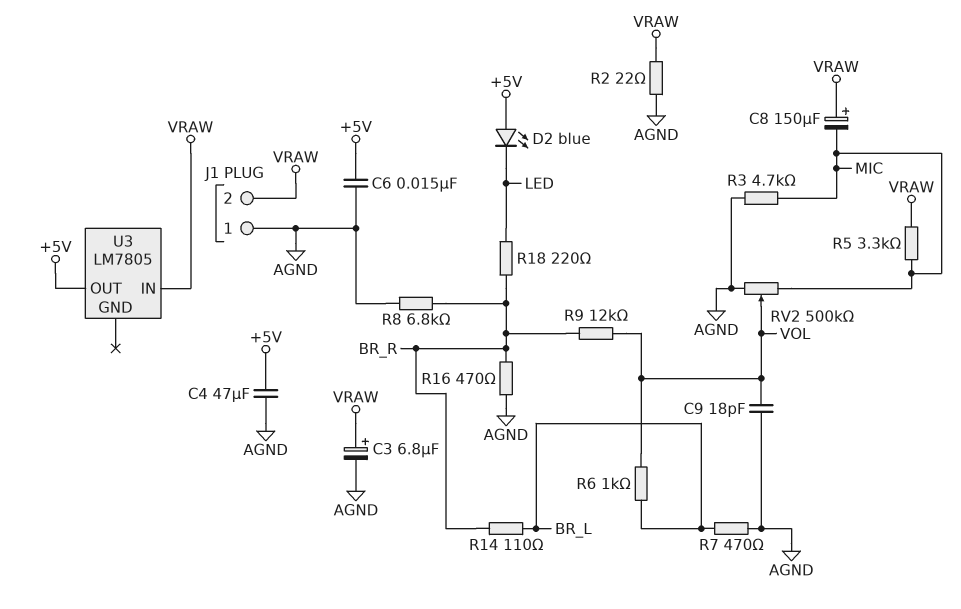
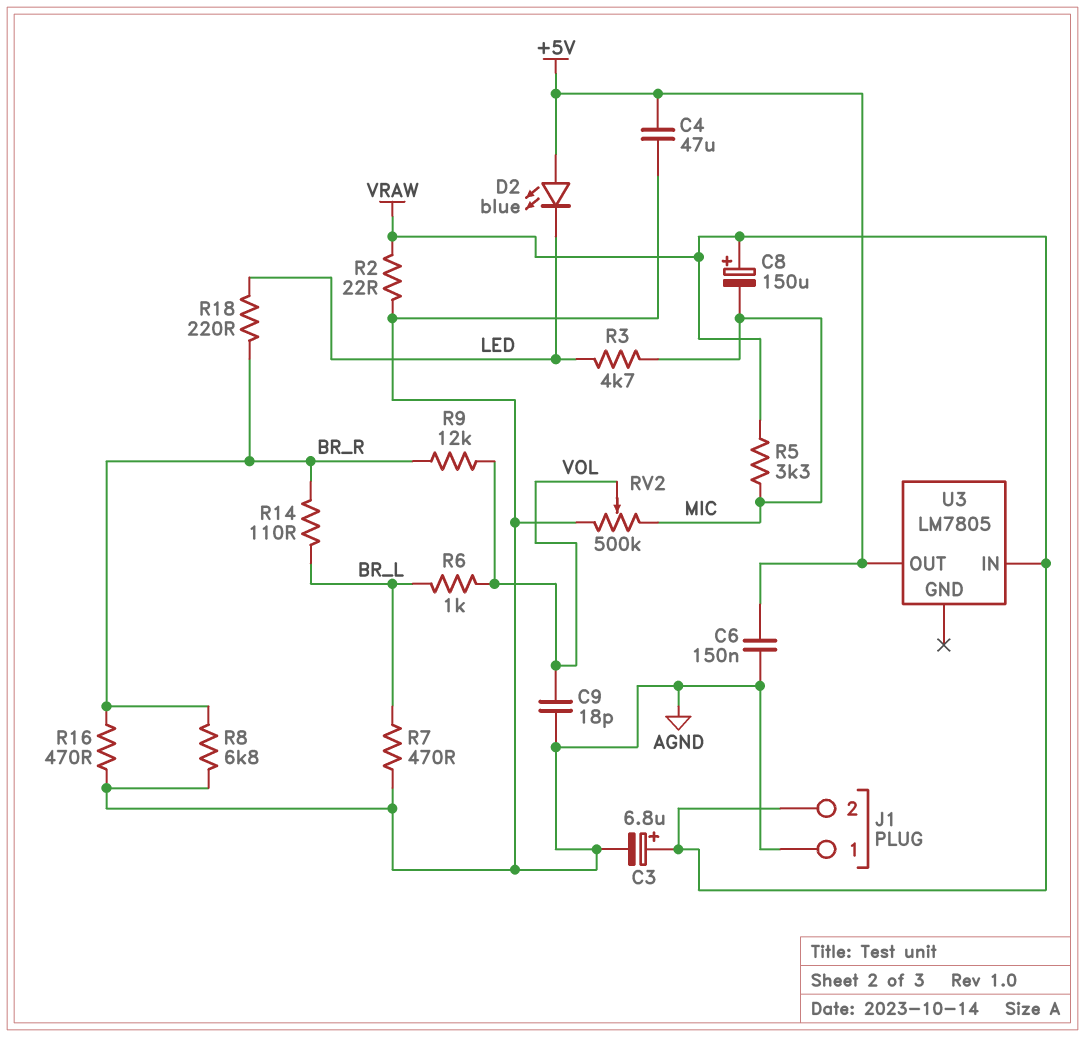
C6: 15nF (+5V, AGND) -> 150nF (+5V, AGND)
R3: 4.7k (AGND, MIC) -> 4.7k (LED, MIC)

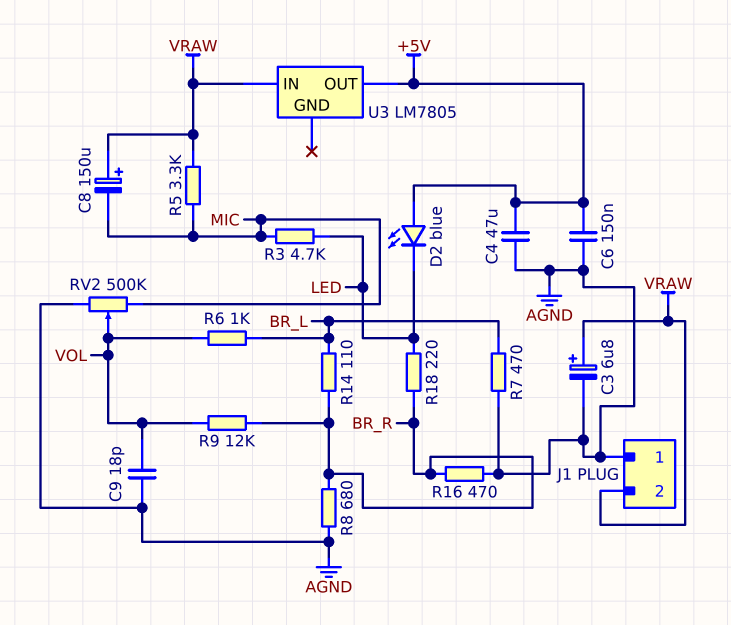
R2: 22 (AGND, VRAW) -> none
R8: 6.8k (AGND, BR_R) -> 680 (AGND, BR_R)

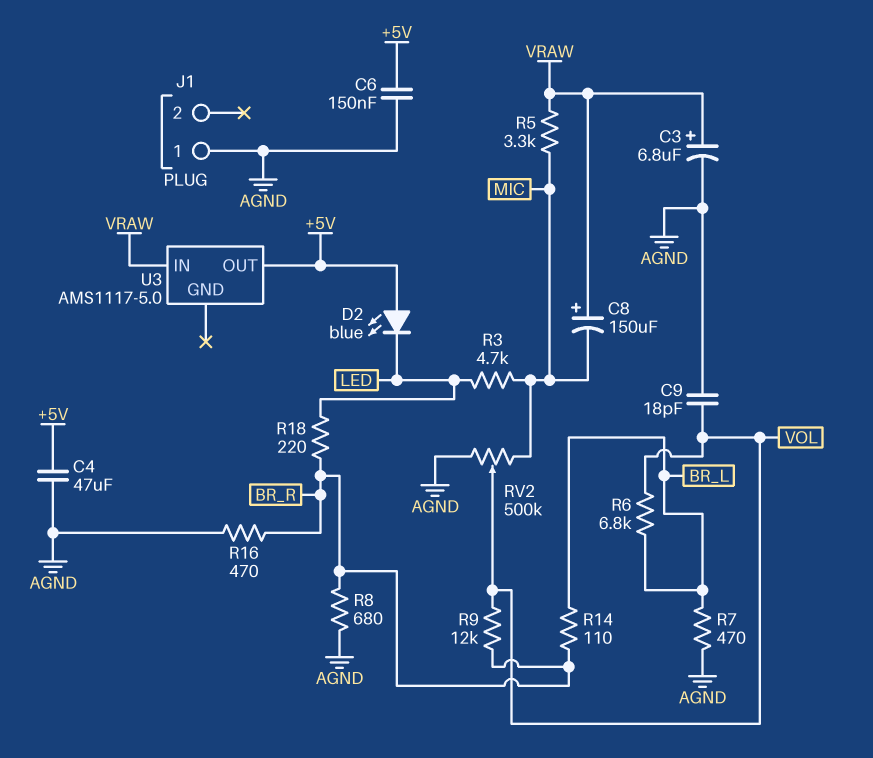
J1 pin 2: VRAW -> none
R6: 1k (BR_L, VOL) -> 6.8k (BR_L, VOL)
U3: LM7805 -> AMS1117-5.0

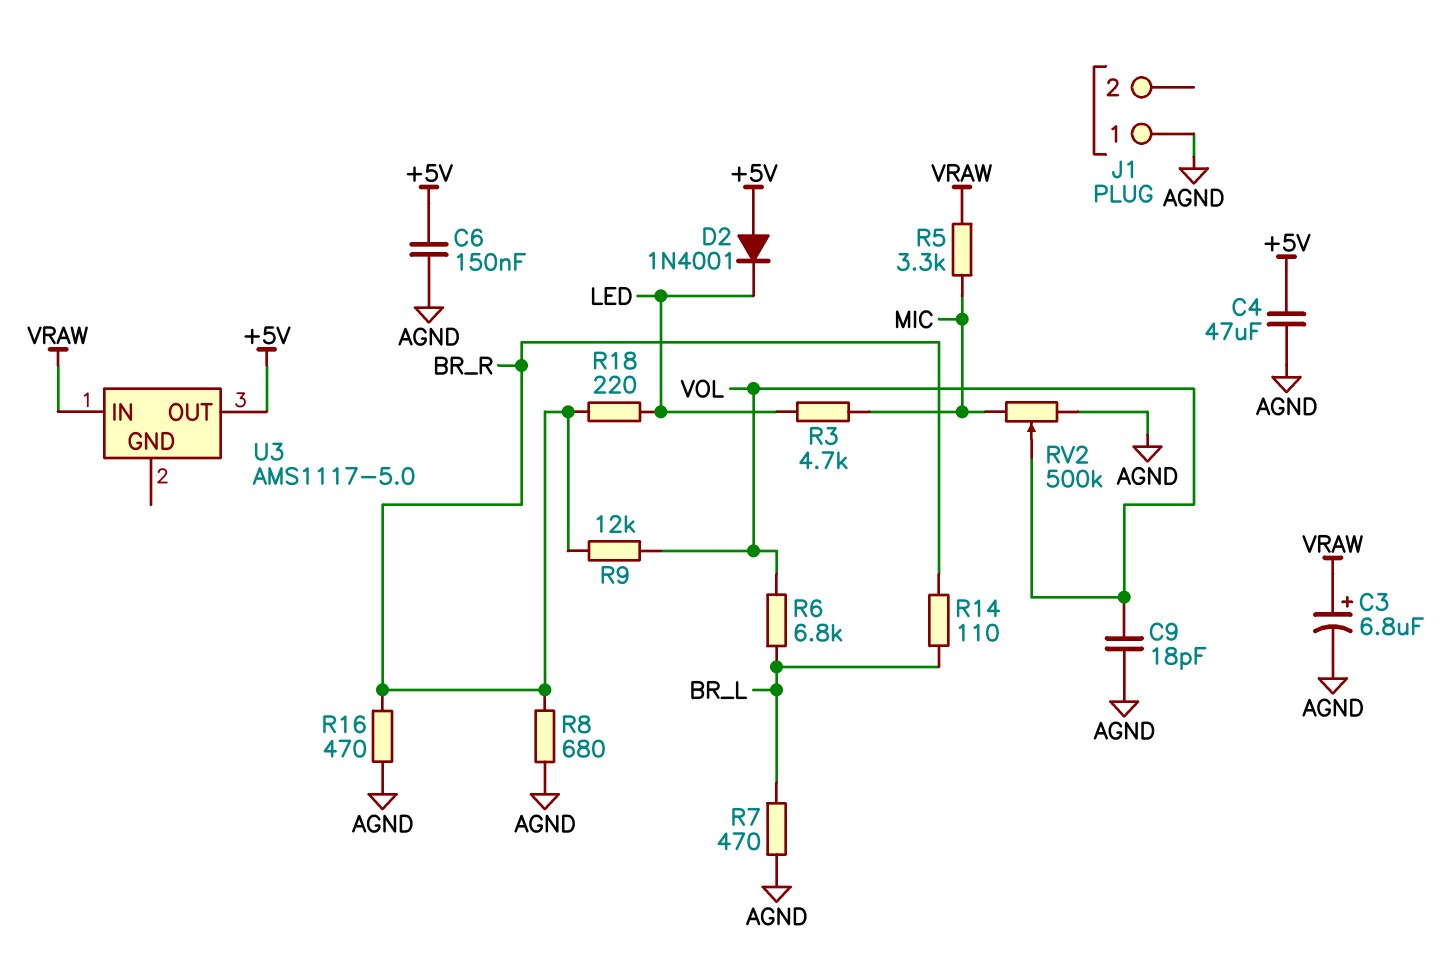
C8: 150uF (plus VRAW, minus MIC) -> none
D2: LED blue (A +5V, K LED) -> diode 1N4001 (A +5V, K LED)

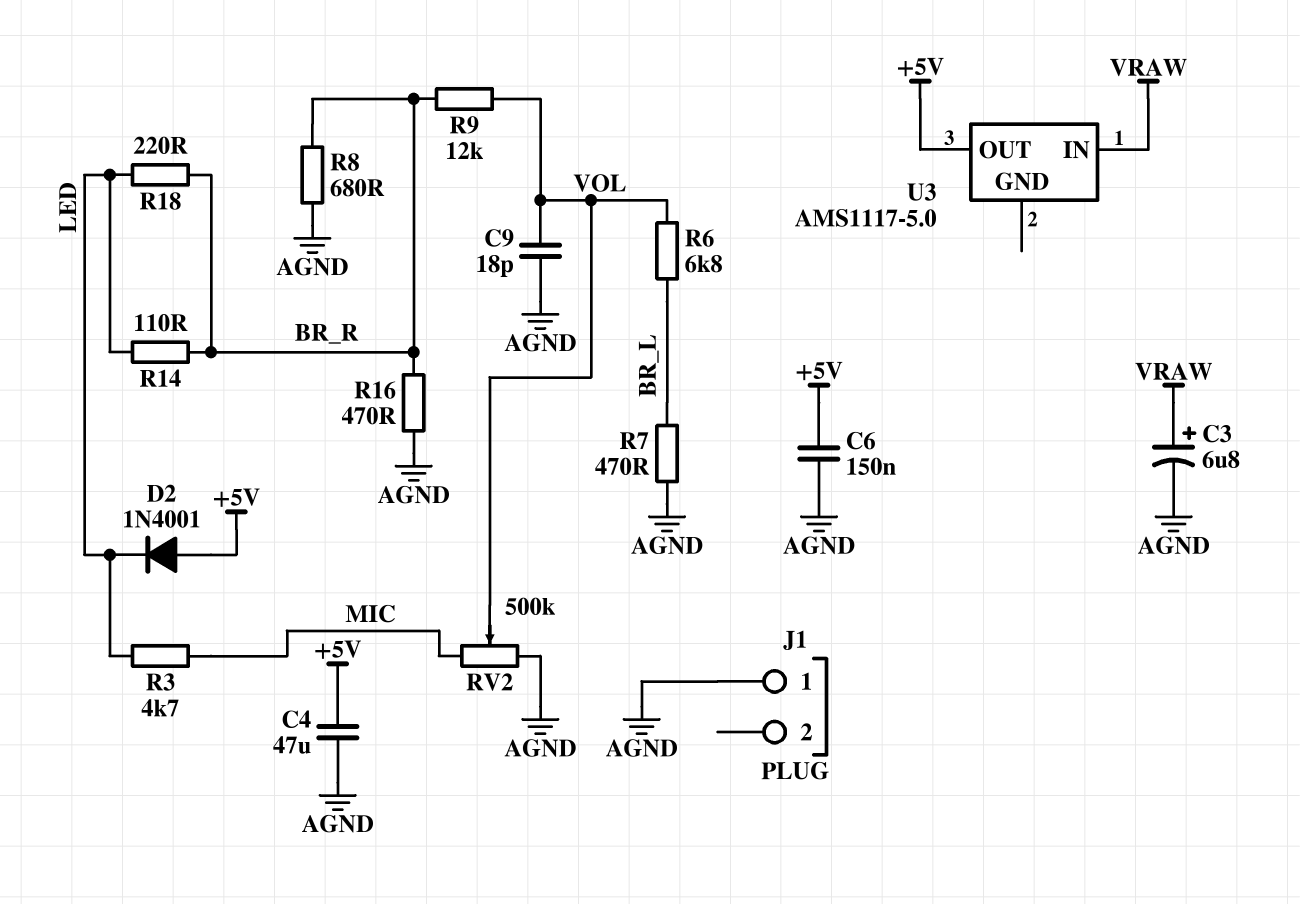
R5: 3.3k (MIC, VRAW) -> none
R14: 110 (BR_L, BR_R) -> 110 (BR_R, LED)

